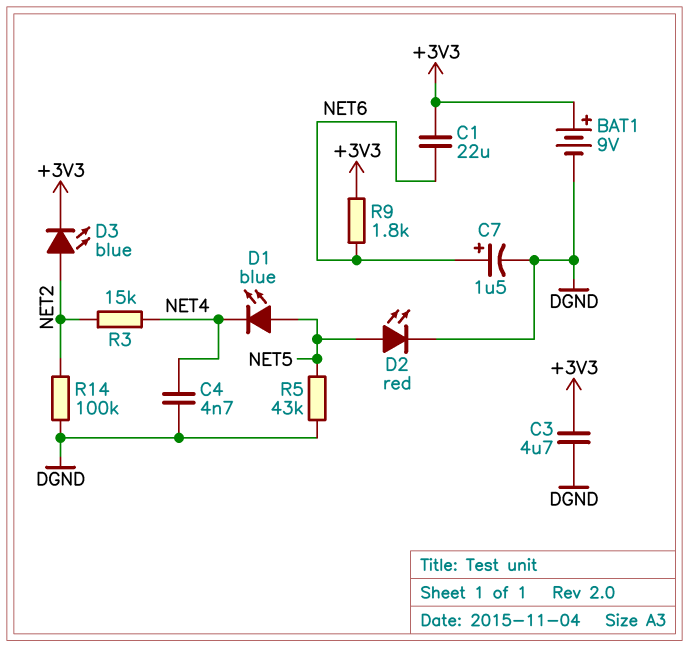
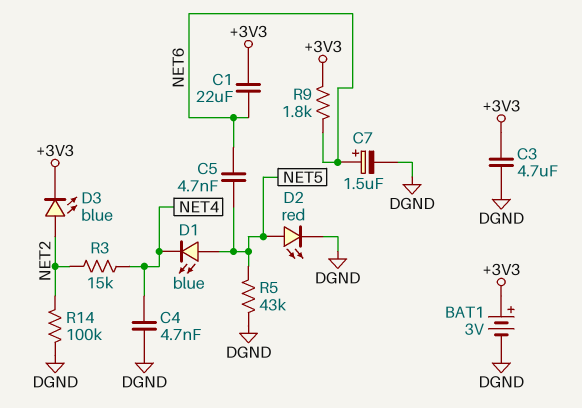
BAT1: 9V (plus +3V3, minus DGND) -> 3V (plus +3V3, minus DGND)
C5: none -> 4.7nF (NET5, NET6)

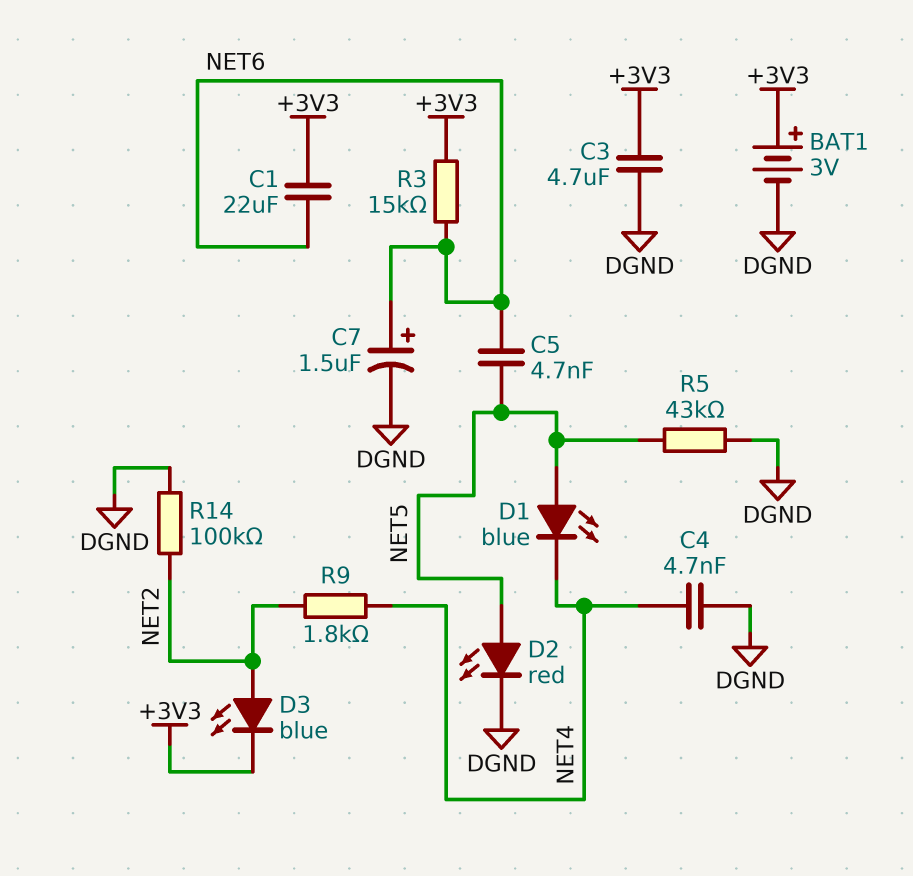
R3: 15k (NET2, NET4) -> 15k (+3V3, NET6)
R9: 1.8k (+3V3, NET6) -> 1.8k (NET2, NET4)

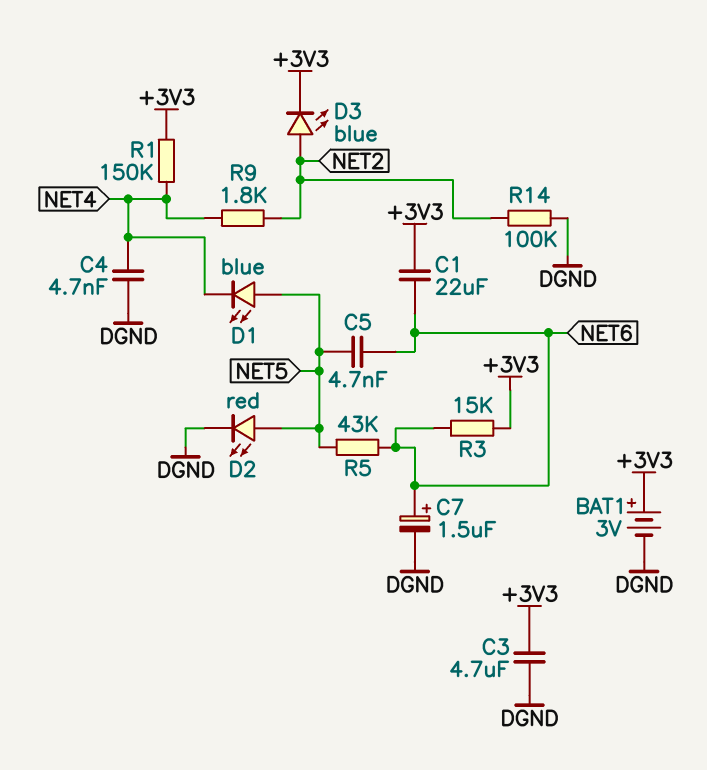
R1: none -> 150k (+3V3, NET4)
R5: 43k (DGND, NET5) -> 43k (NET5, NET6)

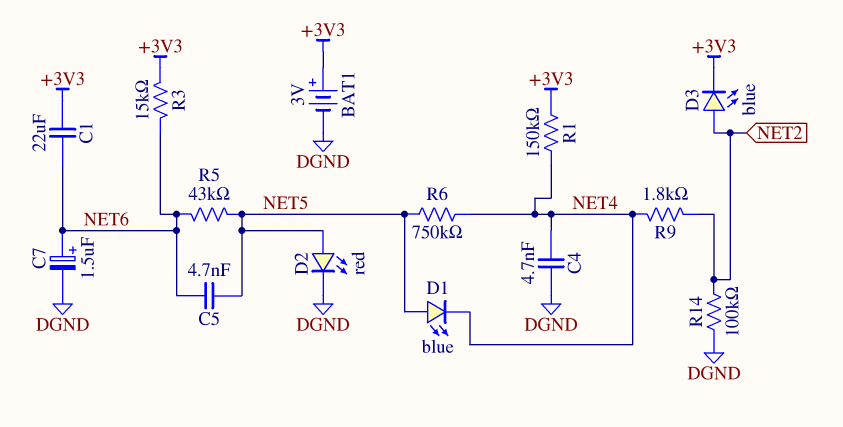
C3: 4.7uF (+3V3, DGND) -> none
R6: none -> 750k (NET4, NET5)

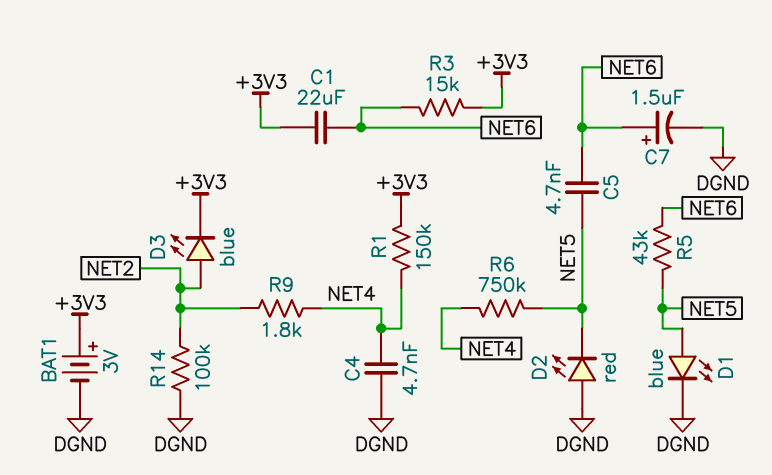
D1: LED blue (A NET5, K NET4) -> LED blue (A NET5, K DGND)
D2: LED red (A NET5, K DGND) -> LED red (A DGND, K NET5)

